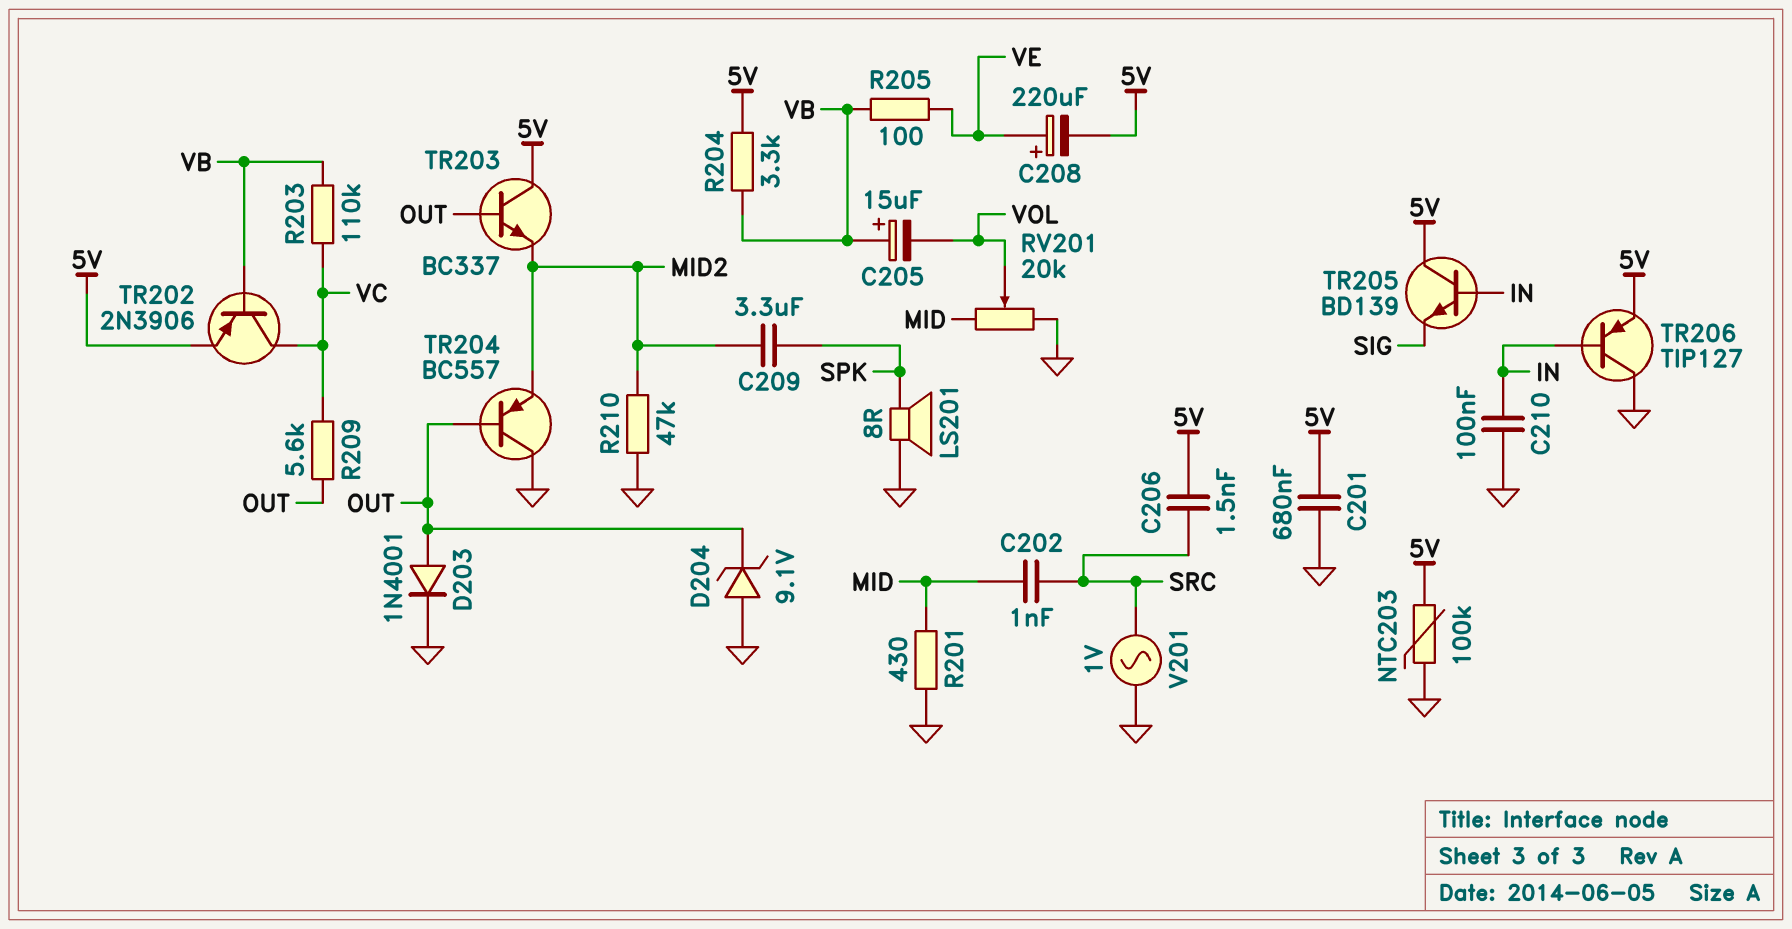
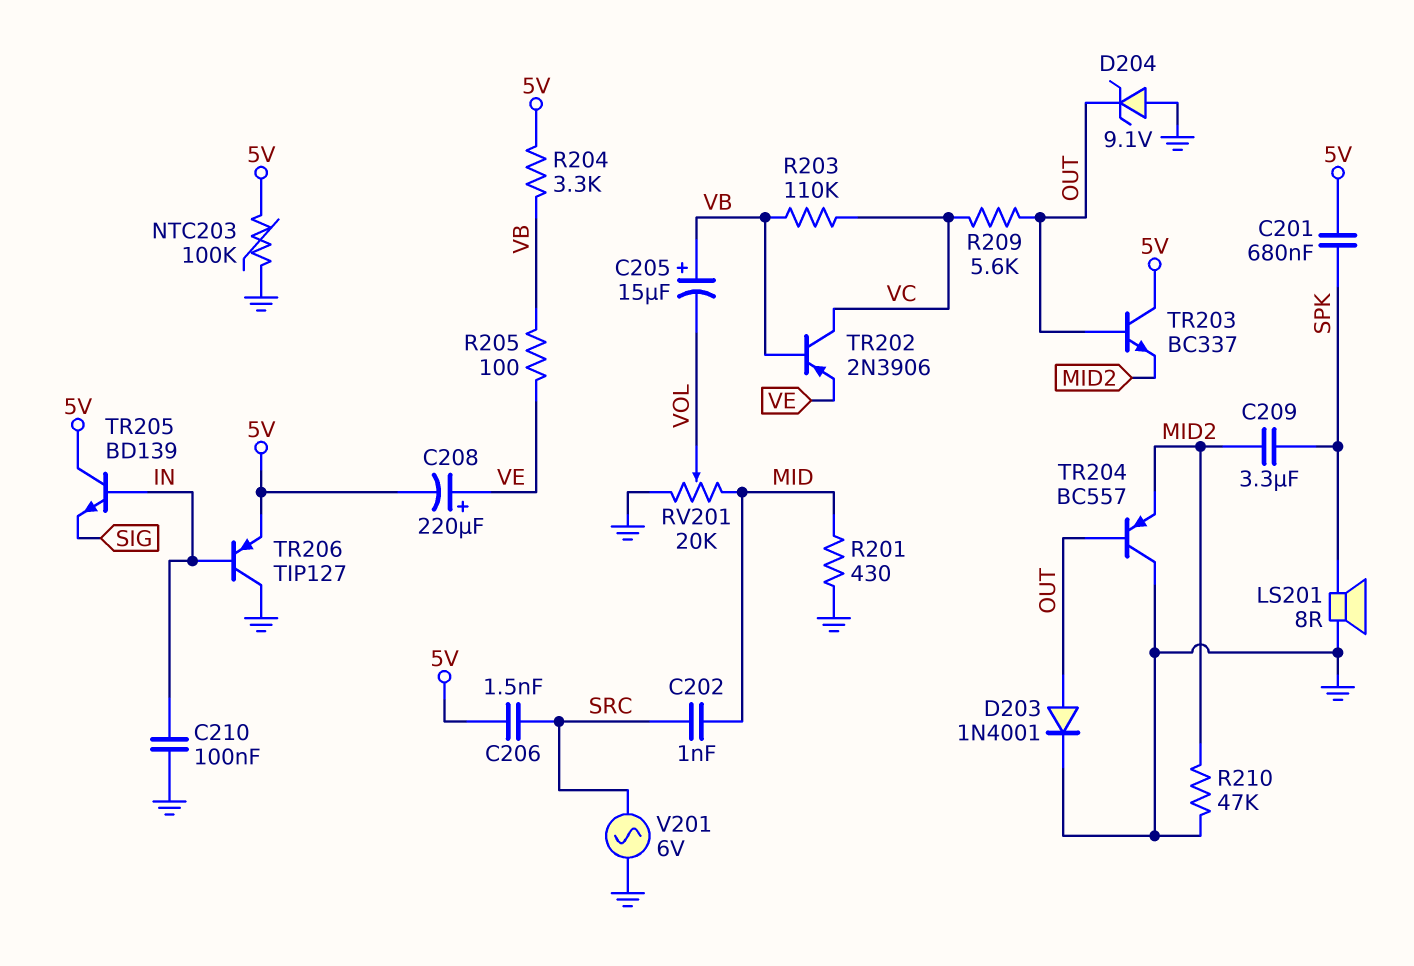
C201: 680nF (5V, GND) -> 680nF (5V, SPK)
TR202: PNP 2N3906 (B VB, C VC, E 5V) -> PNP 2N3906 (B VB, C VC, E VE)
V201: AC 1V (GND, SRC) -> AC 6V (GND, SRC)

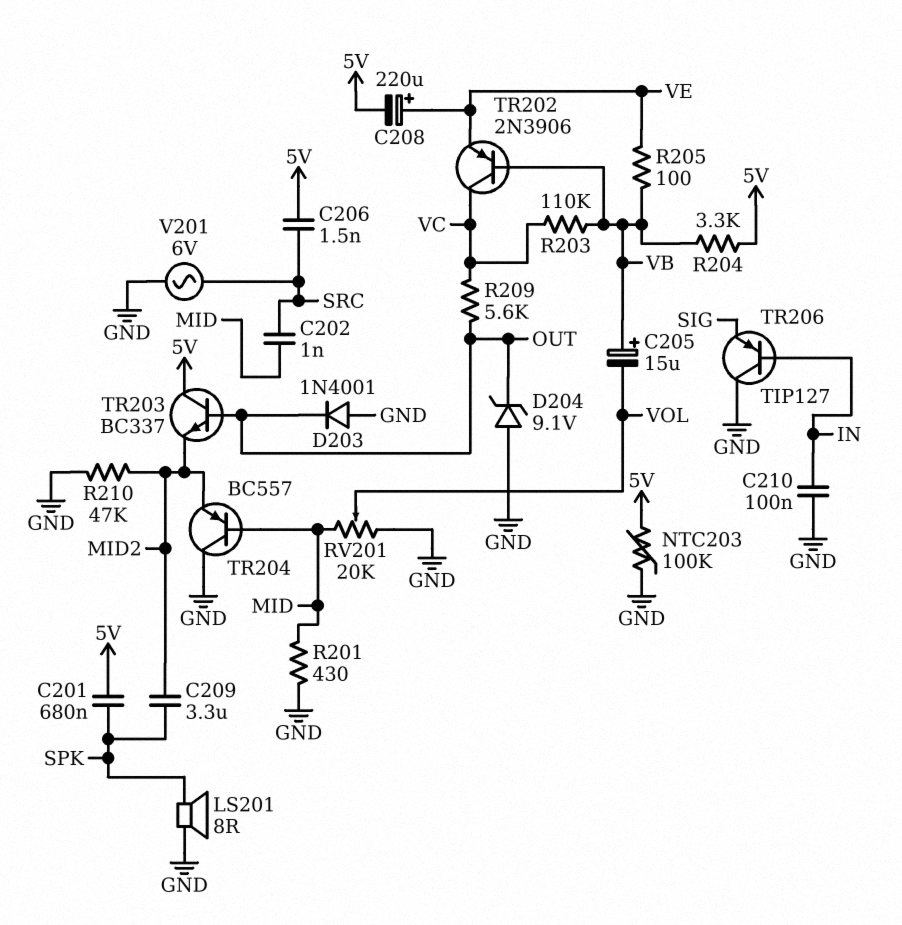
D203: diode 1N4001 (A OUT, K GND) -> diode 1N4001 (A GND, K OUT)
TR204: PNP BC557 (B OUT, C GND, E MID2) -> PNP BC557 (B MID, C GND, E MID2)
TR205: NPN BD139 (B IN, C 5V, E SIG) -> none
TR206: PNP TIP127 (B IN, C GND, E 5V) -> PNP TIP127 (B IN, C GND, E SIG)

